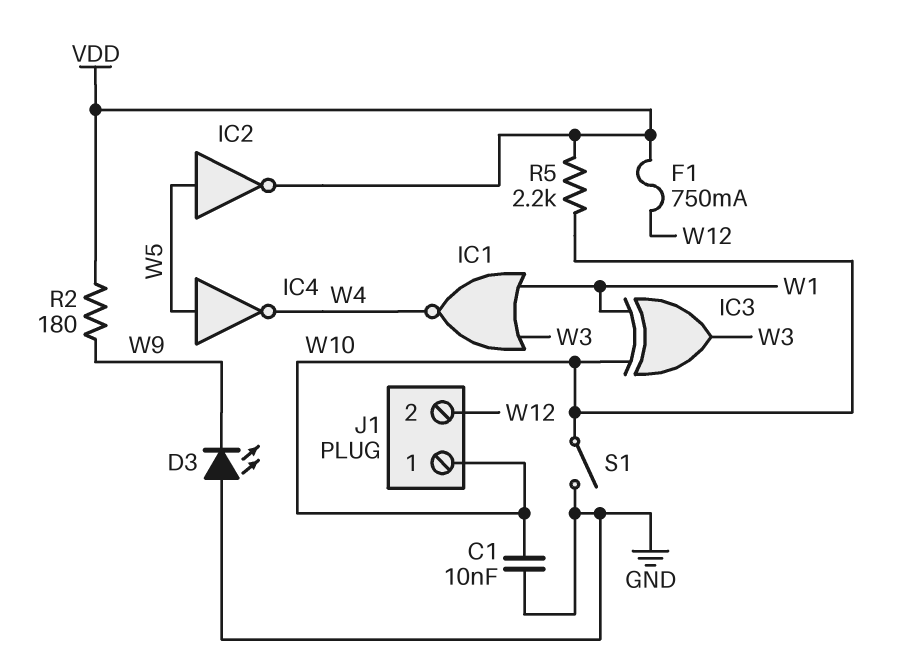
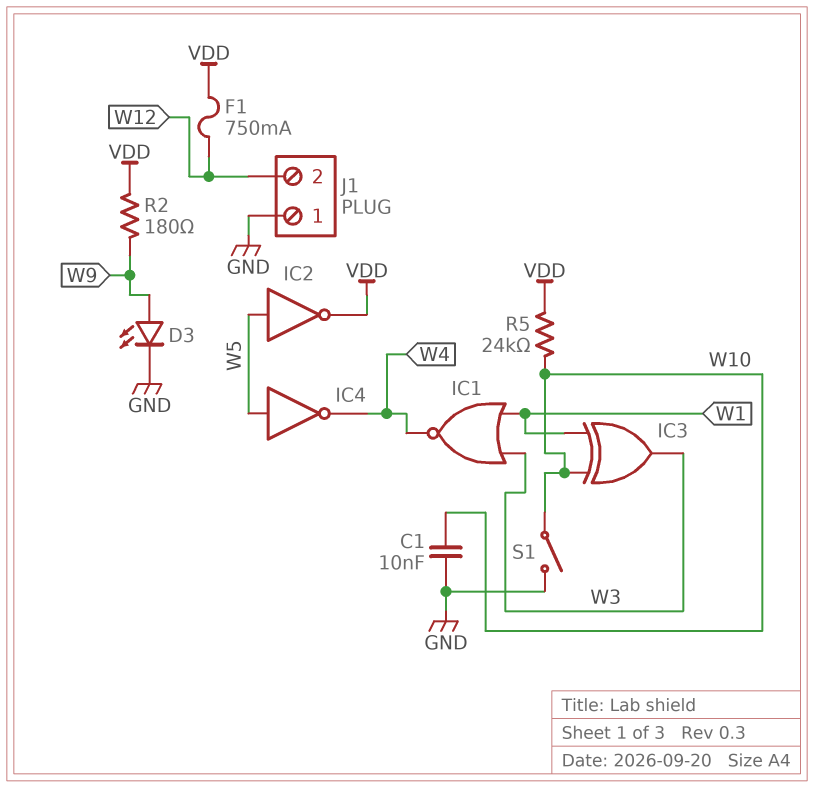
D3: LED (A GND, K W9) -> LED (A W9, K GND)
J1 pin 1: W10 -> GND
R5: 2.2k (VDD, W10) -> 24k (VDD, W10)

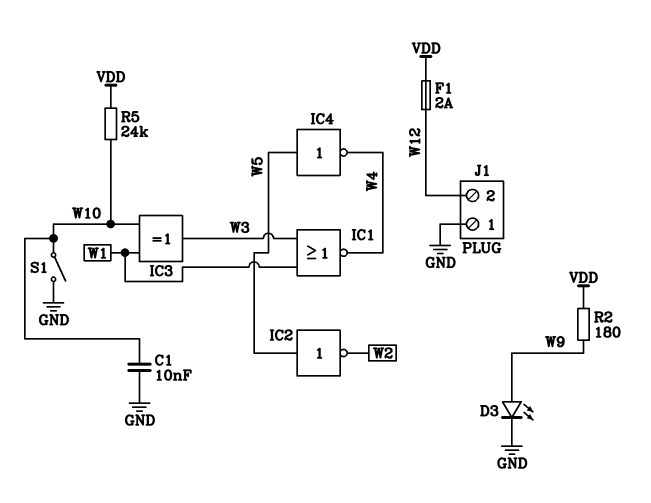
F1: 750mA (VDD, W12) -> 2A (VDD, W12)
IC2: NOT (in W5, out VDD) -> NOT (in W5, out W2)

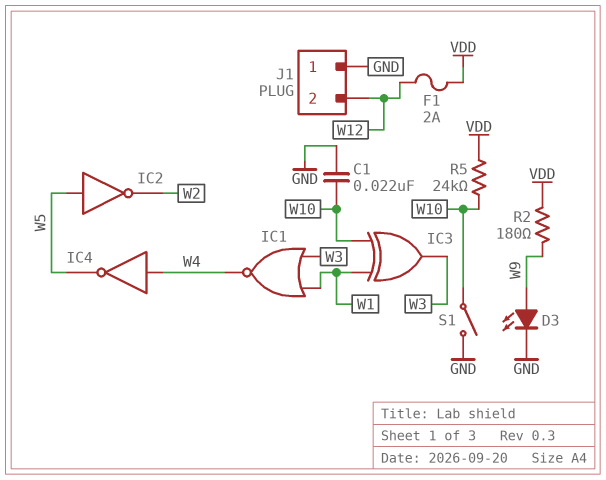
C1: 10nF (GND, W10) -> 22nF (GND, W10)
IC4: NOT (in W5, out W4) -> NOT (in W4, out W5)

